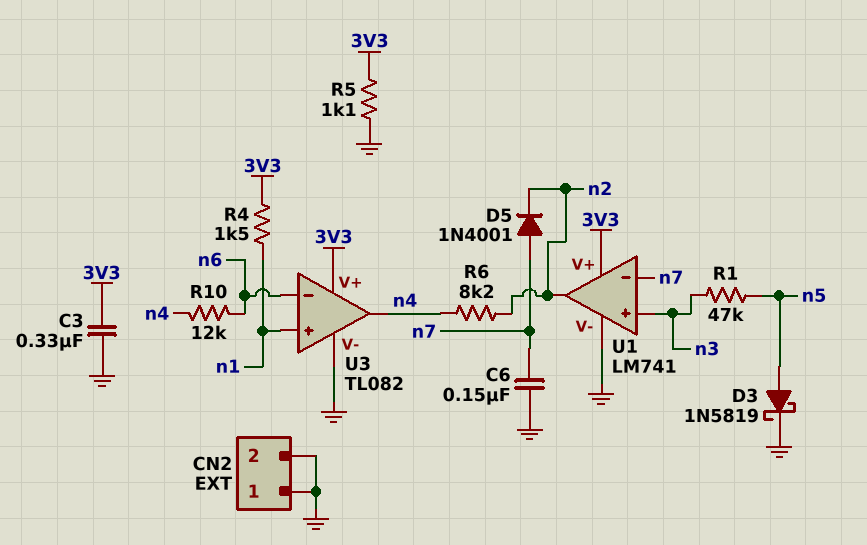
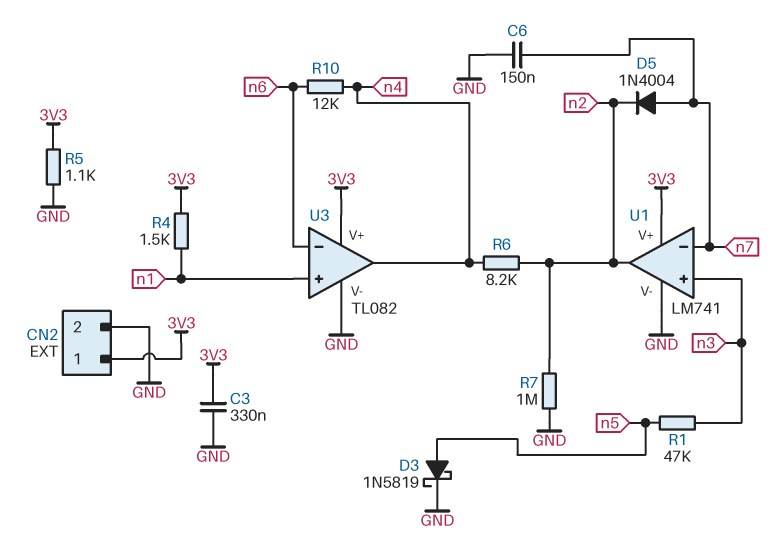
CN2 pin 1: GND -> 3V3
D5: diode 1N4001 (A n7, K n2) -> diode 1N4004 (A n7, K n2)
R7: none -> 1M (GND, n2)

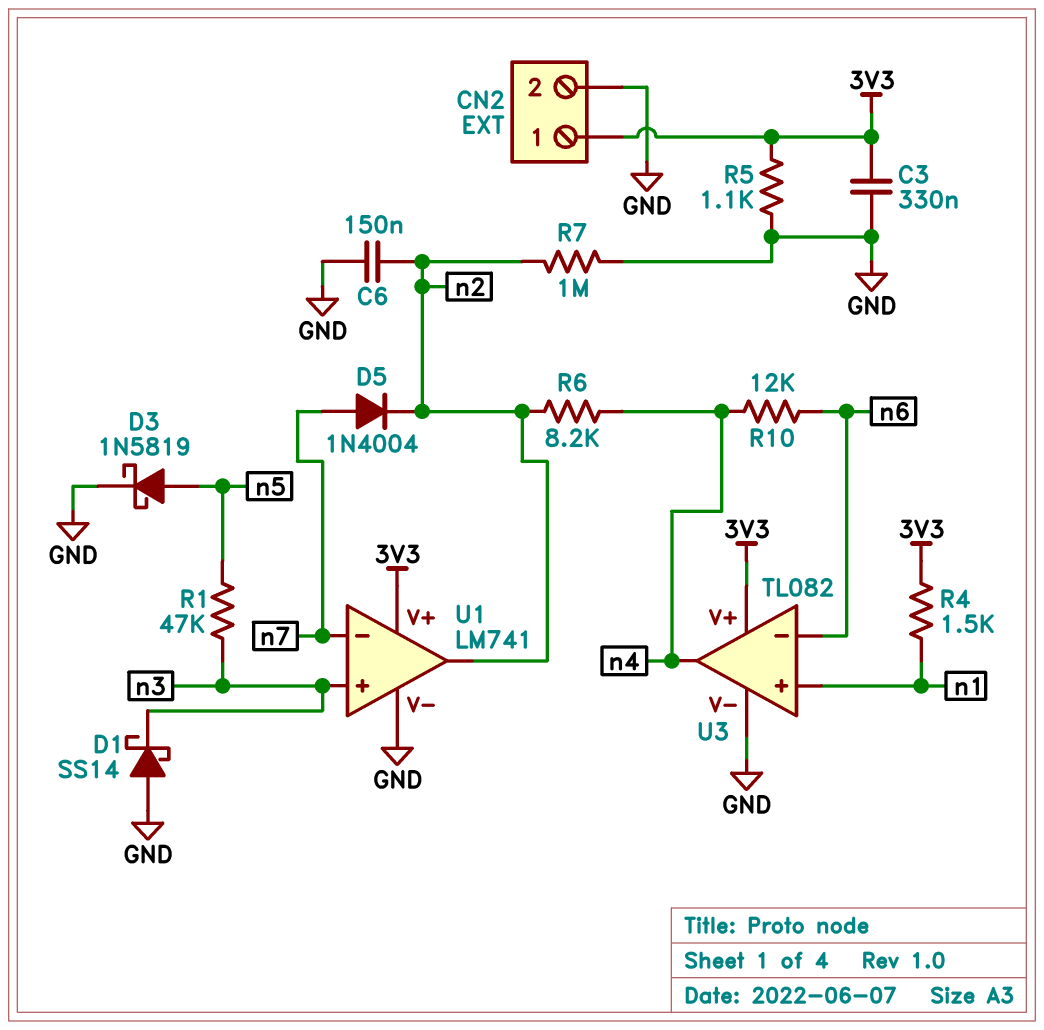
C6: 150nF (GND, n7) -> 150nF (GND, n2)
D1: none -> schottky SS14 (A GND, K n3)

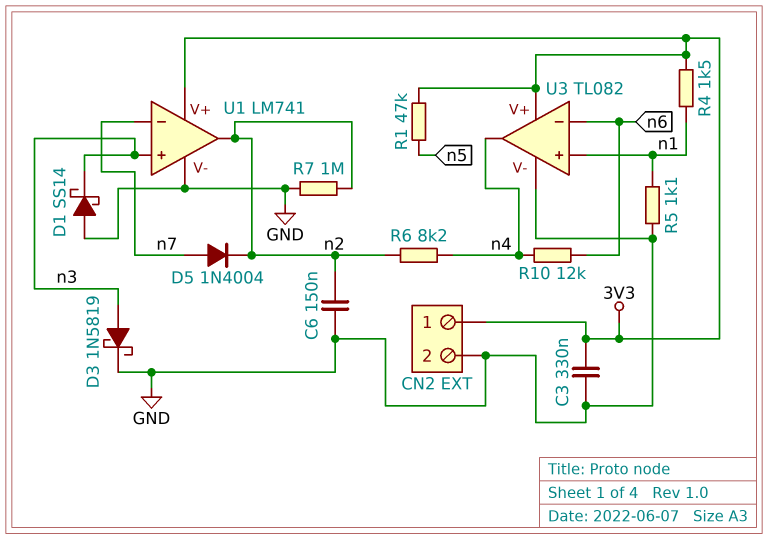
D3: schottky 1N5819 (A n5, K GND) -> schottky 1N5819 (A n3, K GND)
R1: 47k (n3, n5) -> 47k (3V3, n5)
R5: 1.1k (3V3, GND) -> 1.1k (GND, n1)

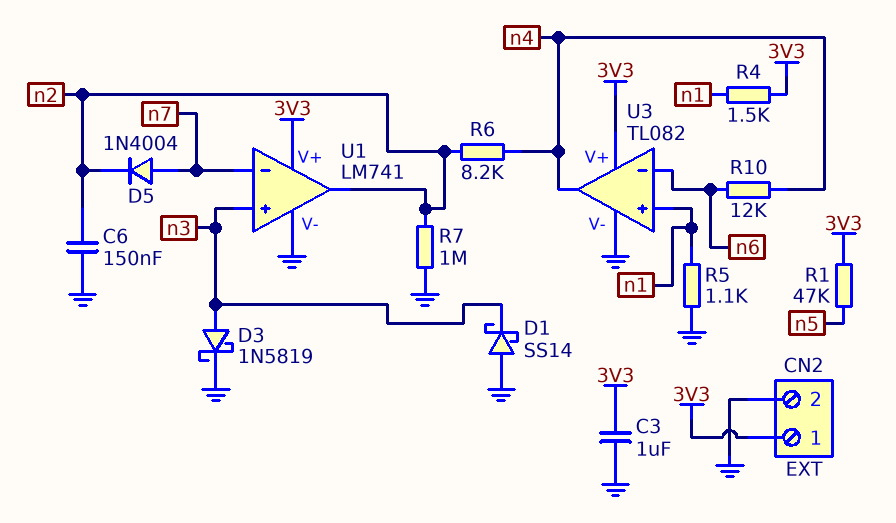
C3: 330nF (3V3, GND) -> 1uF (3V3, GND)

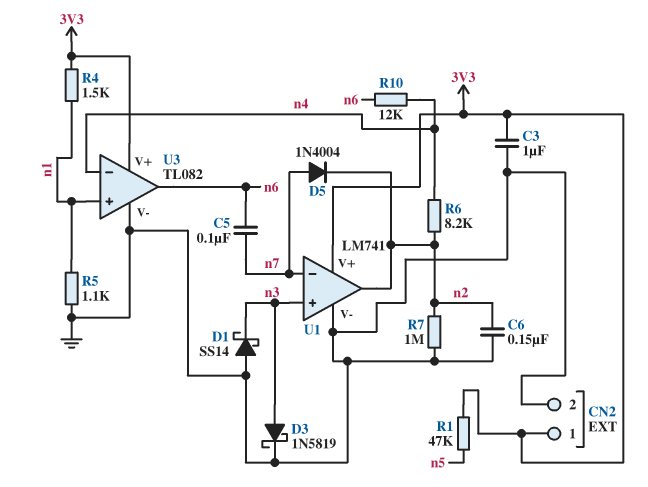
C5: none -> 100nF (n6, n7)
U3 pin in-: n6 -> n4
U3 pin out: n4 -> n6

